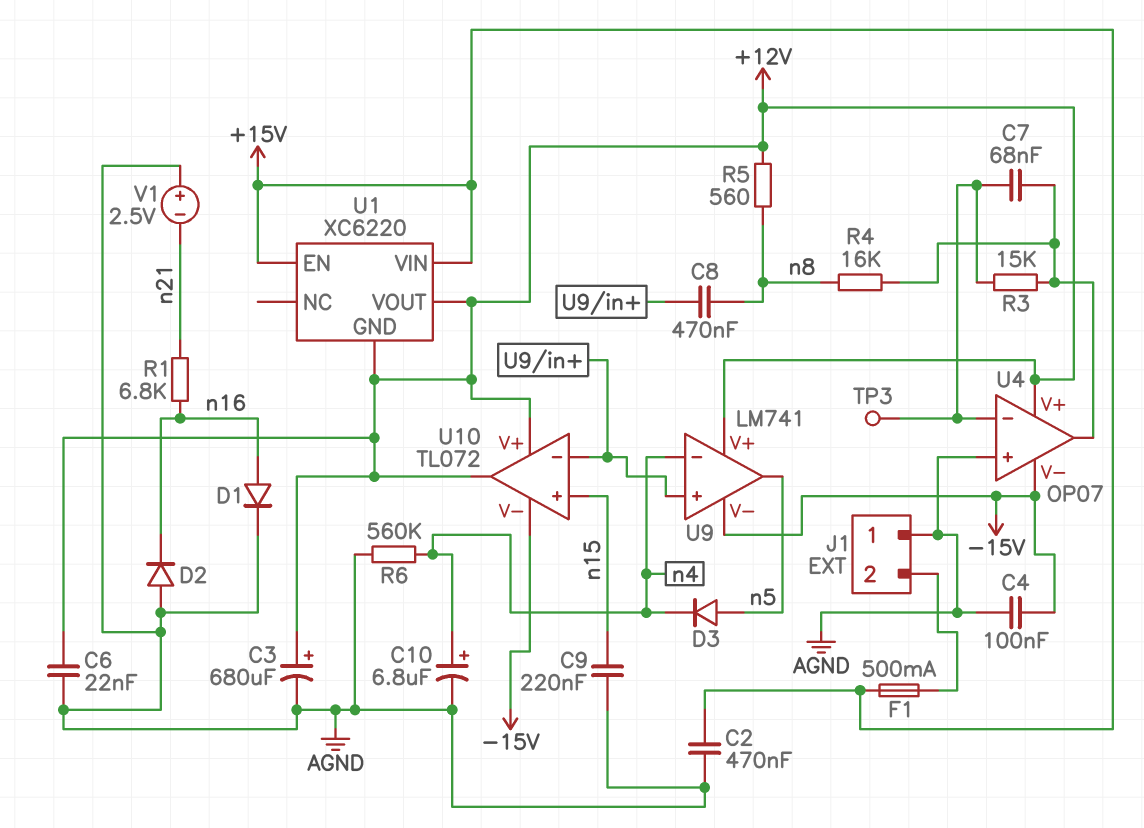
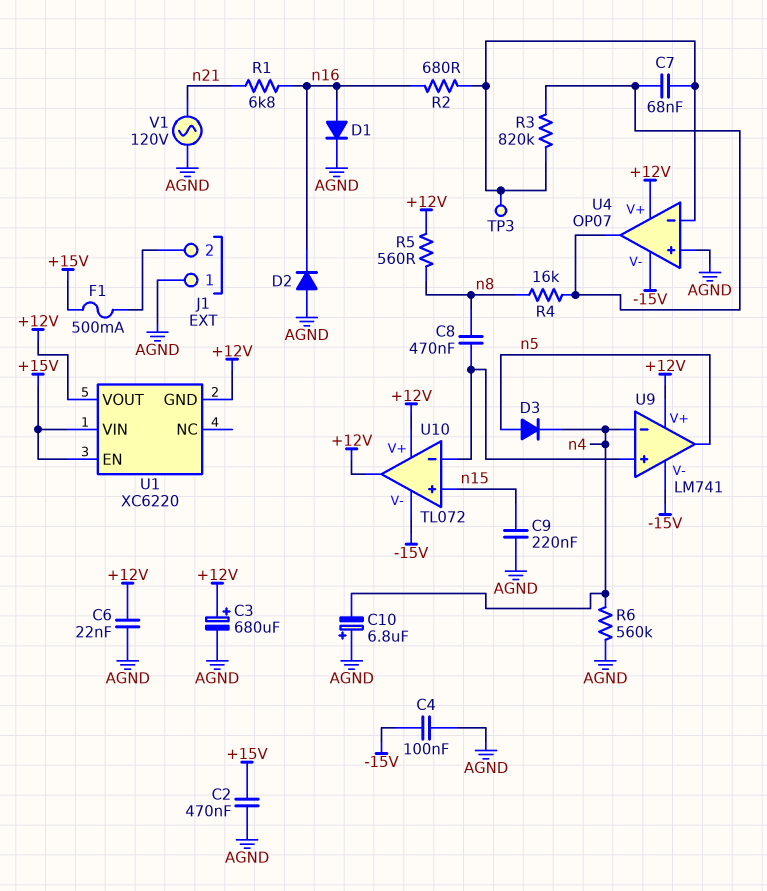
C10: 6.8uF (plus n4, minus AGND) -> 6.8uF (plus AGND, minus n4)
R2: none -> 680 (U4/in-, n16)
R3: 15k (U4/in-, U4/out) -> 820k (U4/in-, U4/out)
V1: 2.5V (plus AGND, minus n21) -> AC 120V (AGND, n21)

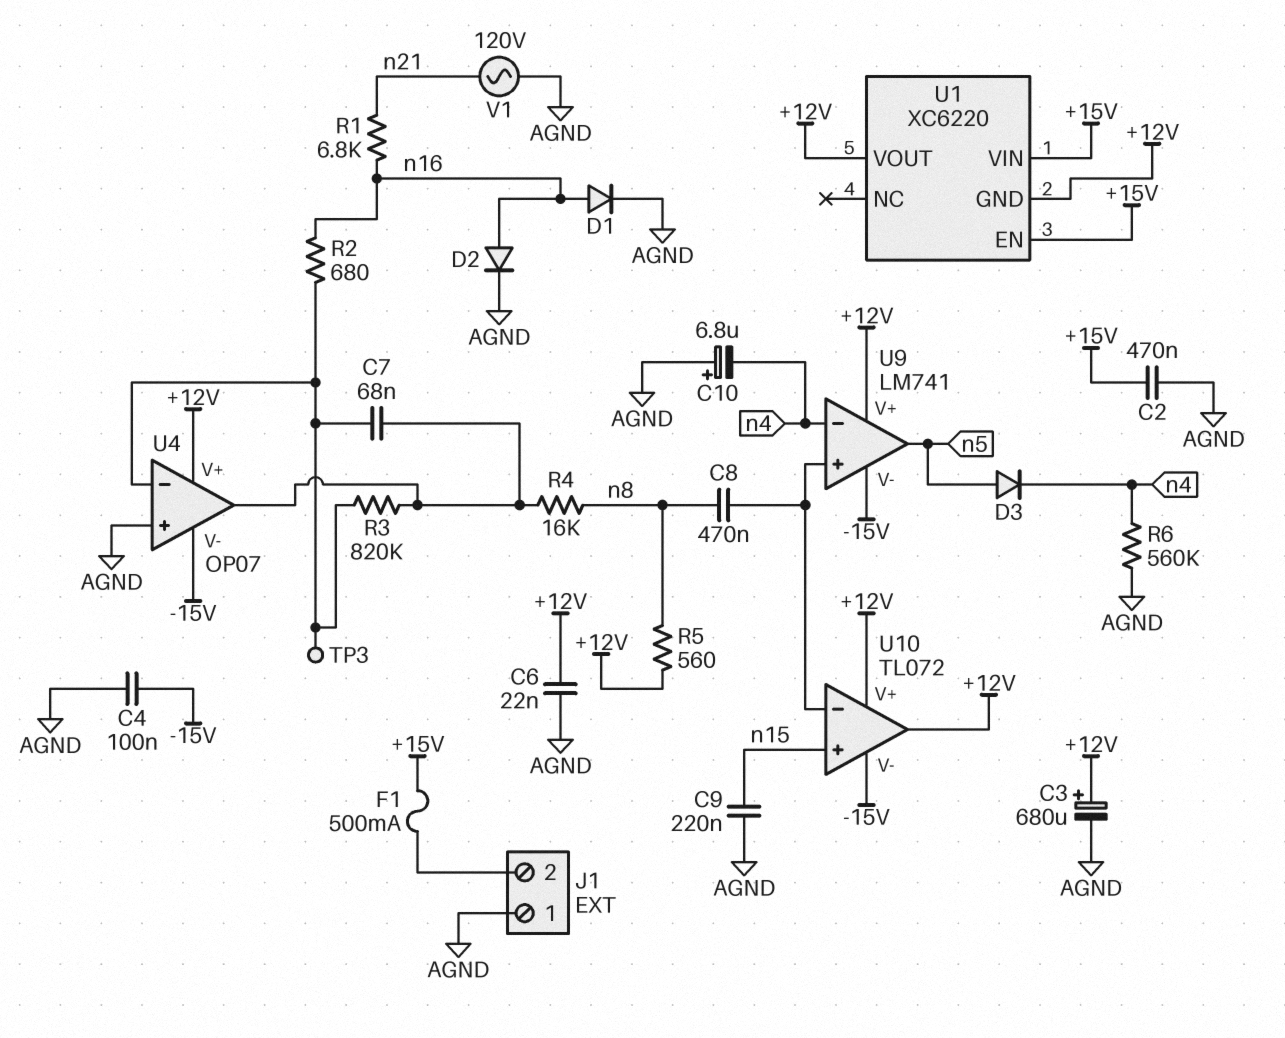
D2: diode (A AGND, K n16) -> diode (A n16, K AGND)

